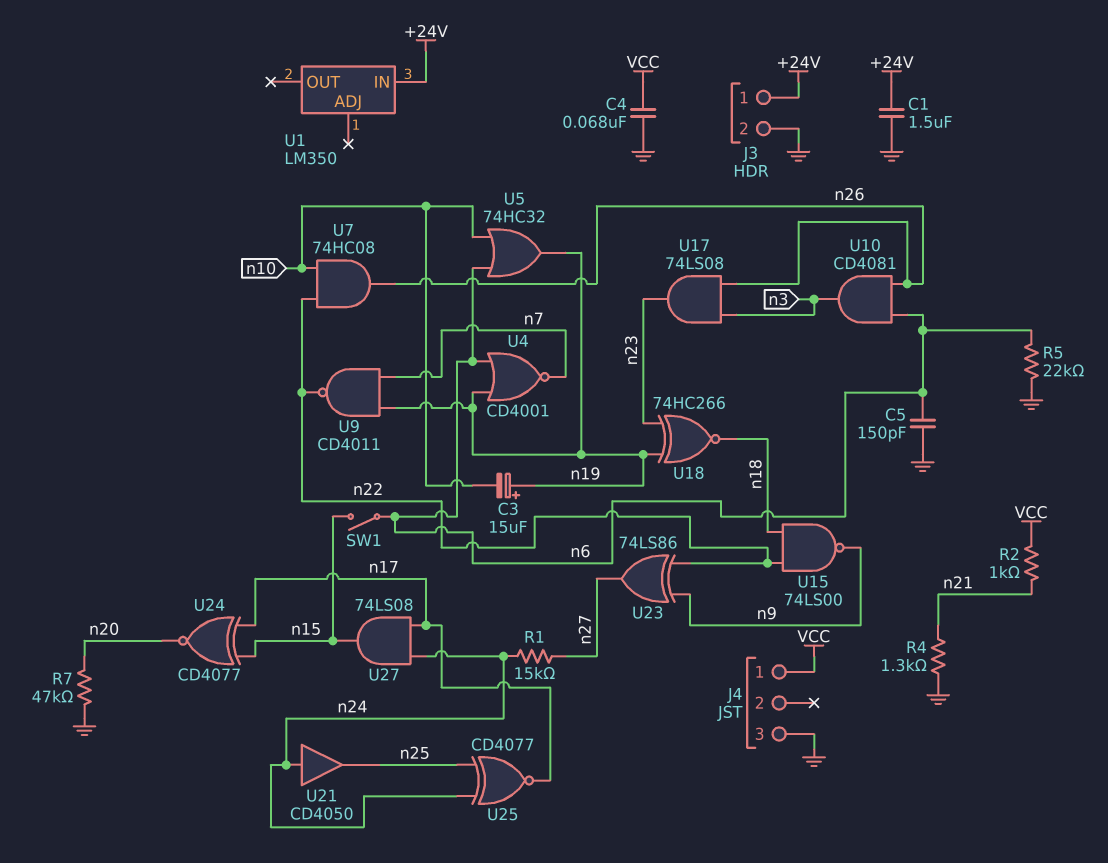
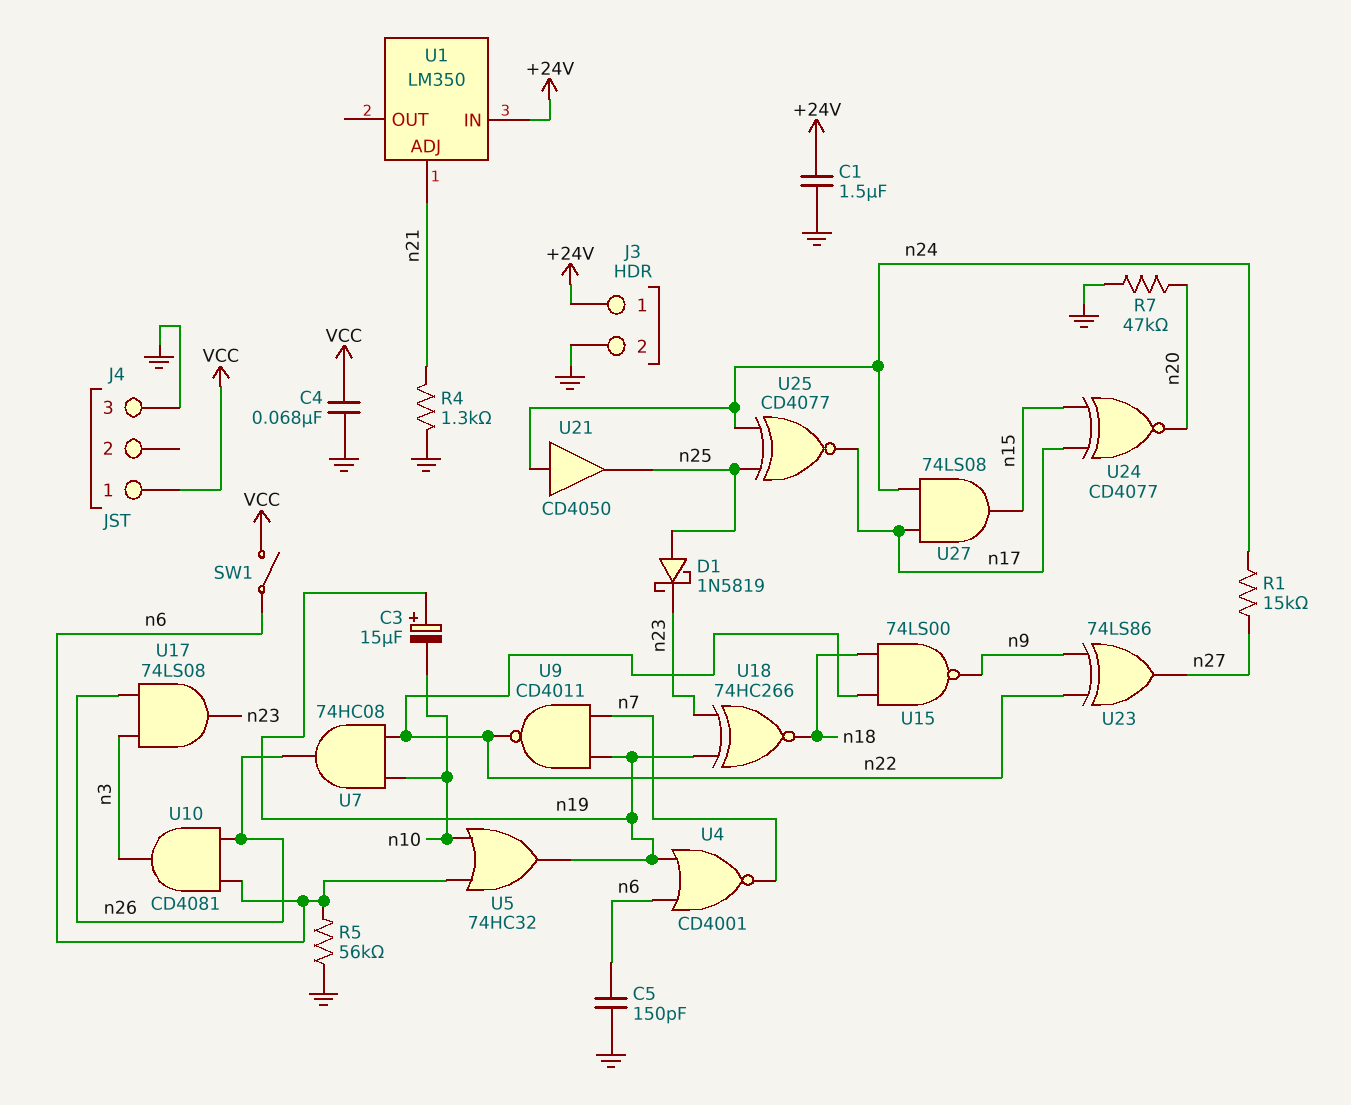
D1: none -> schottky 1N5819 (A n25, K n23)
R2: 1k (VCC, n21) -> none
R5: 22k (GND, n6) -> 56k (GND, n6)
SW1: switch (n6, n15) -> switch (VCC, n6)
U1 pin ADJ: none -> n21

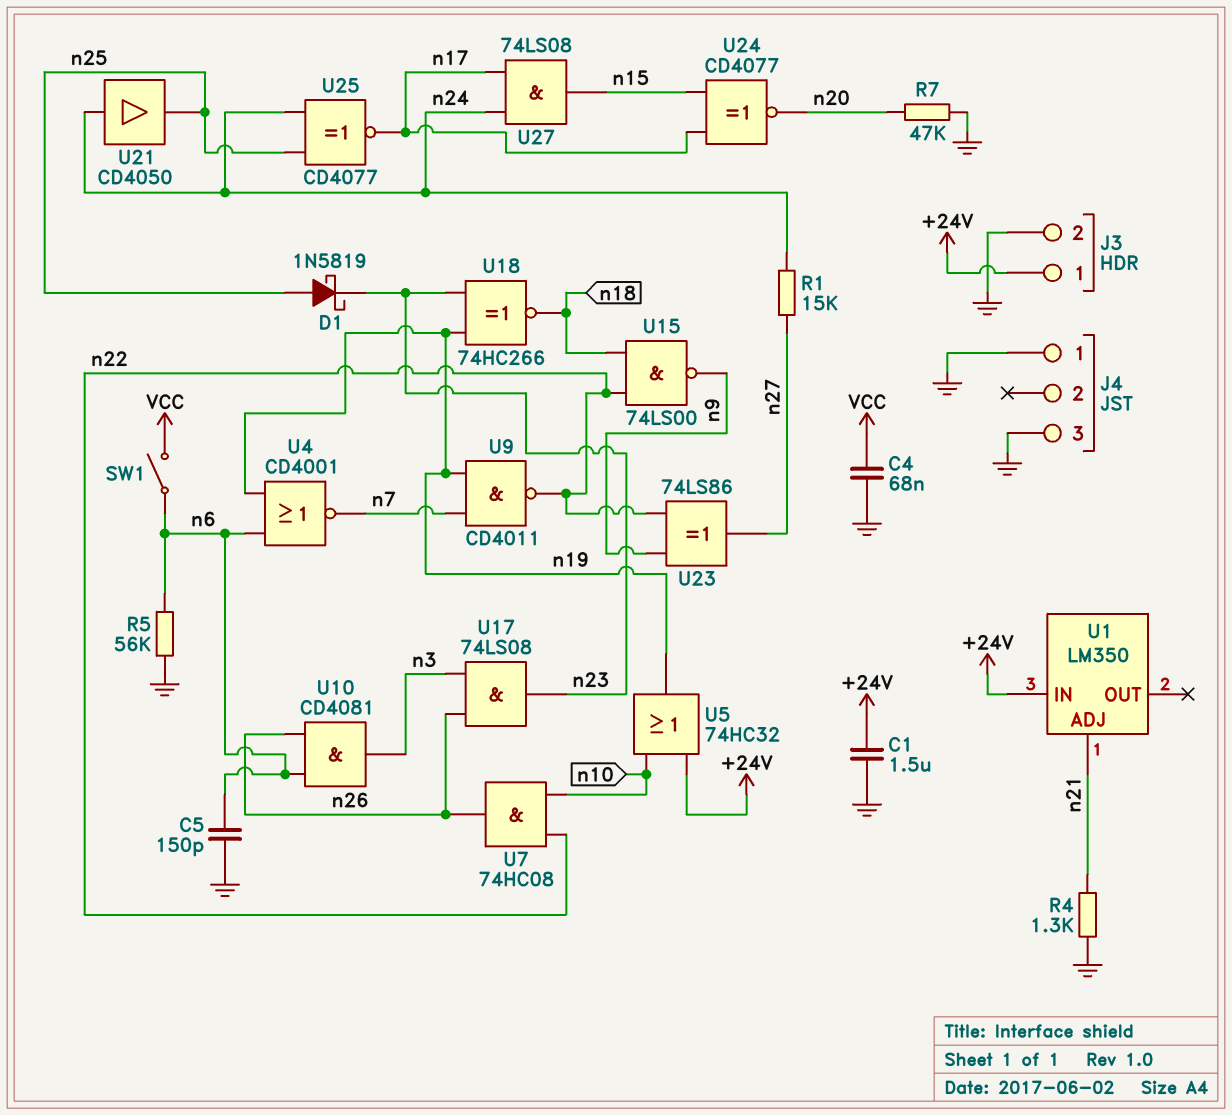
C3: 15uF (plus n19, minus n10) -> none
J4 pin 1: VCC -> GND
U5: OR 74HC32 (in n6, in n10, out n19) -> OR 74HC32 (in +24V, in n10, out n19)

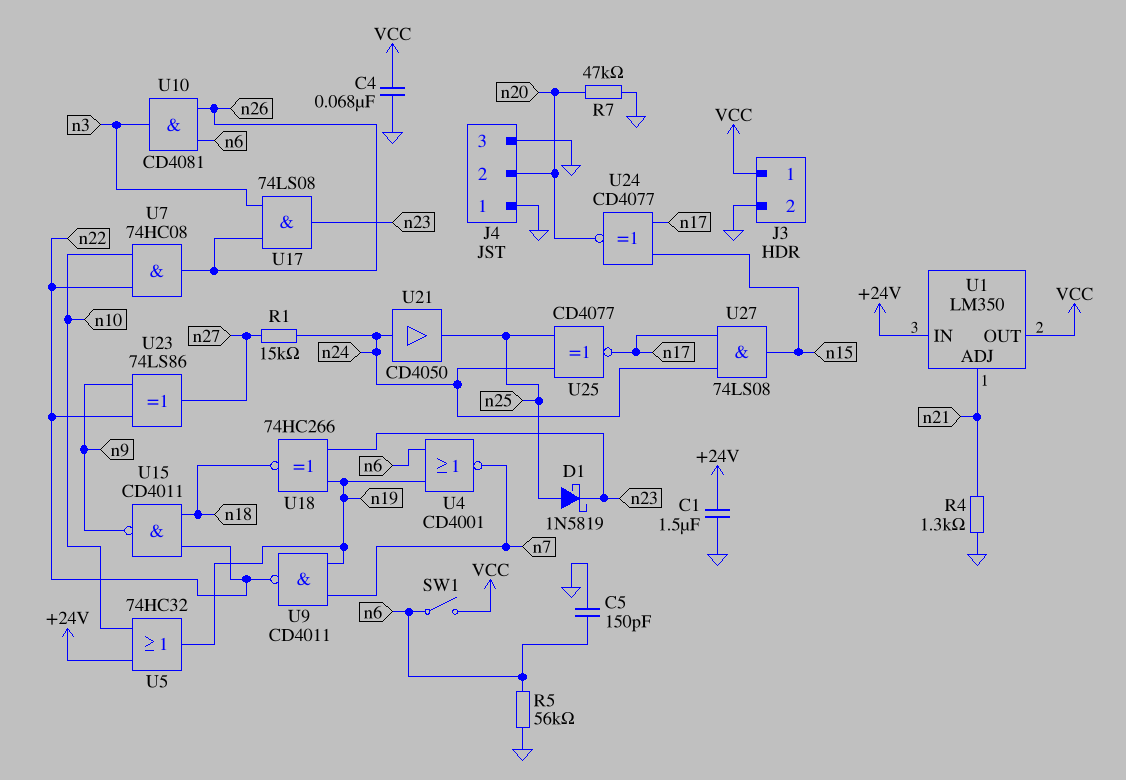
J3 pin 1: +24V -> VCC
J4 pin 2: none -> n20
U1 pin OUT: none -> VCC
U15: NAND 74LS00 (in n18, in n22, out n9) -> NAND CD4011 (in n18, in n22, out n9)

